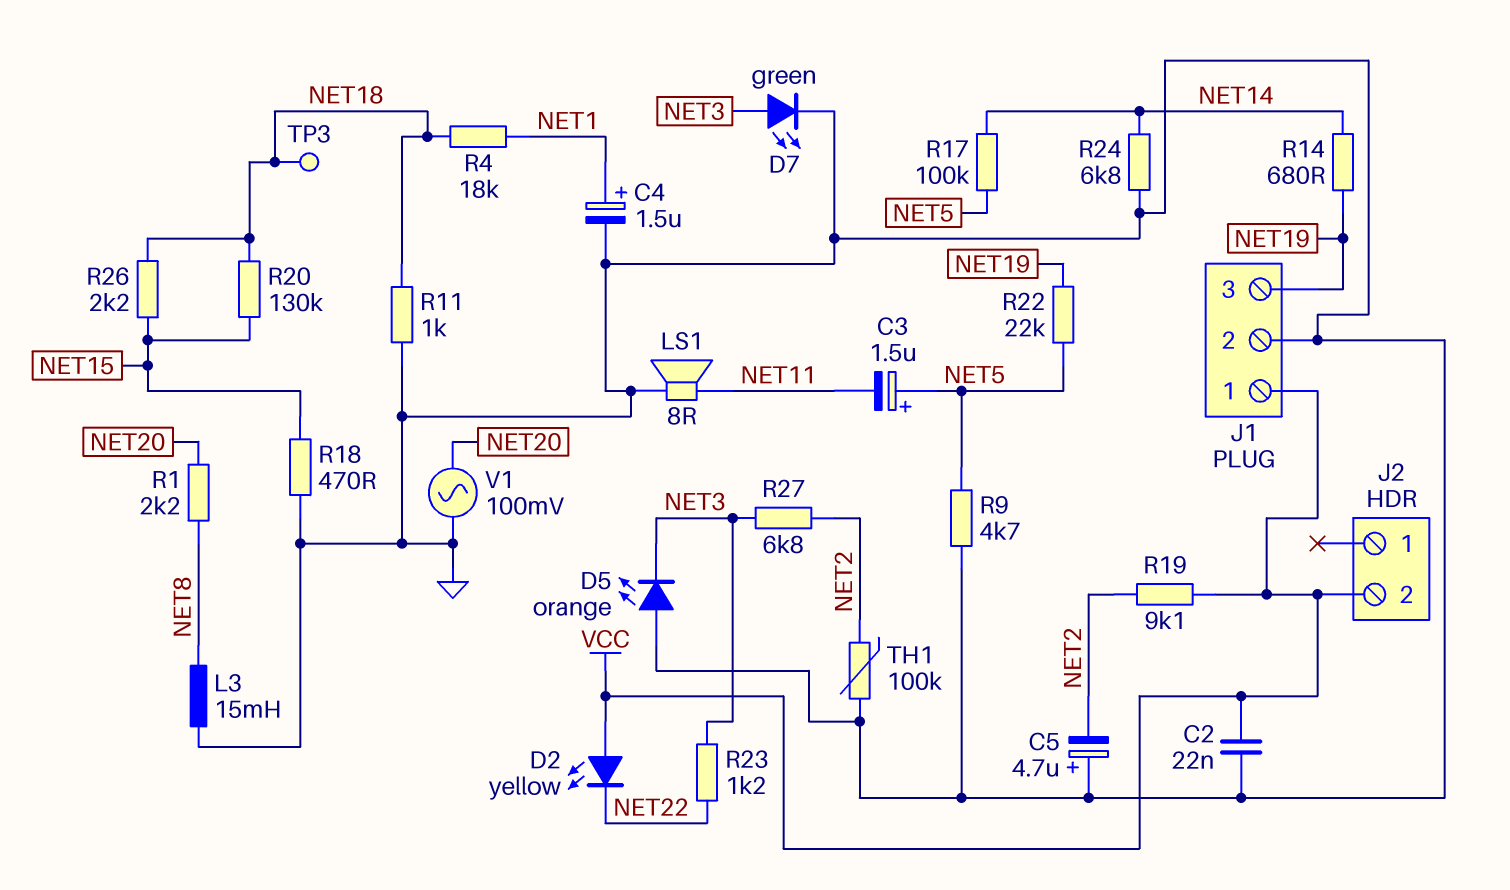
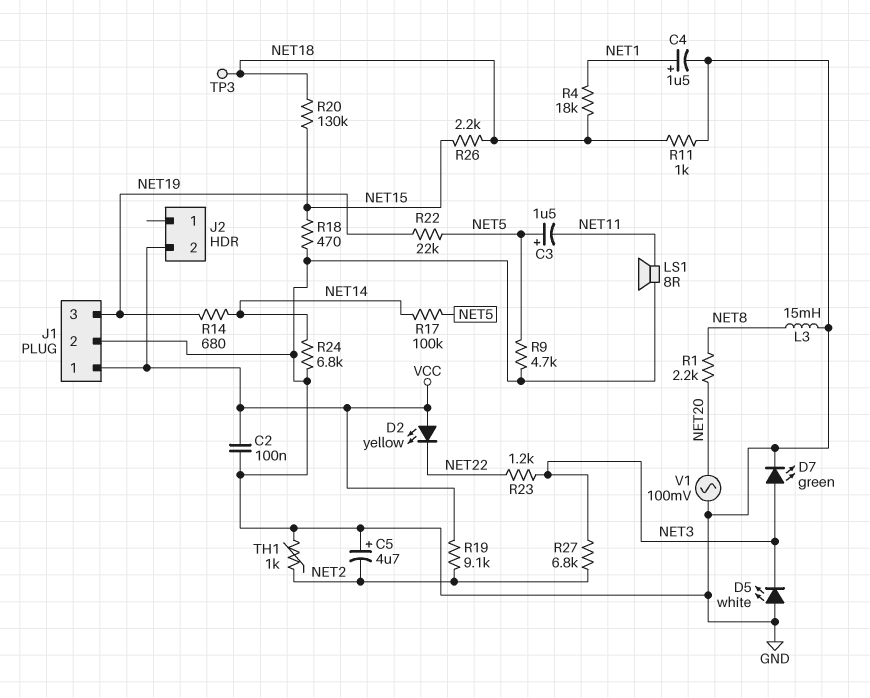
C2: 22nF (GND, VCC) -> 100nF (GND, VCC)
D5: LED orange (A GND, K NET3) -> LED white (A GND, K NET3)
TH1: 100k (GND, NET2) -> 1k (GND, NET2)

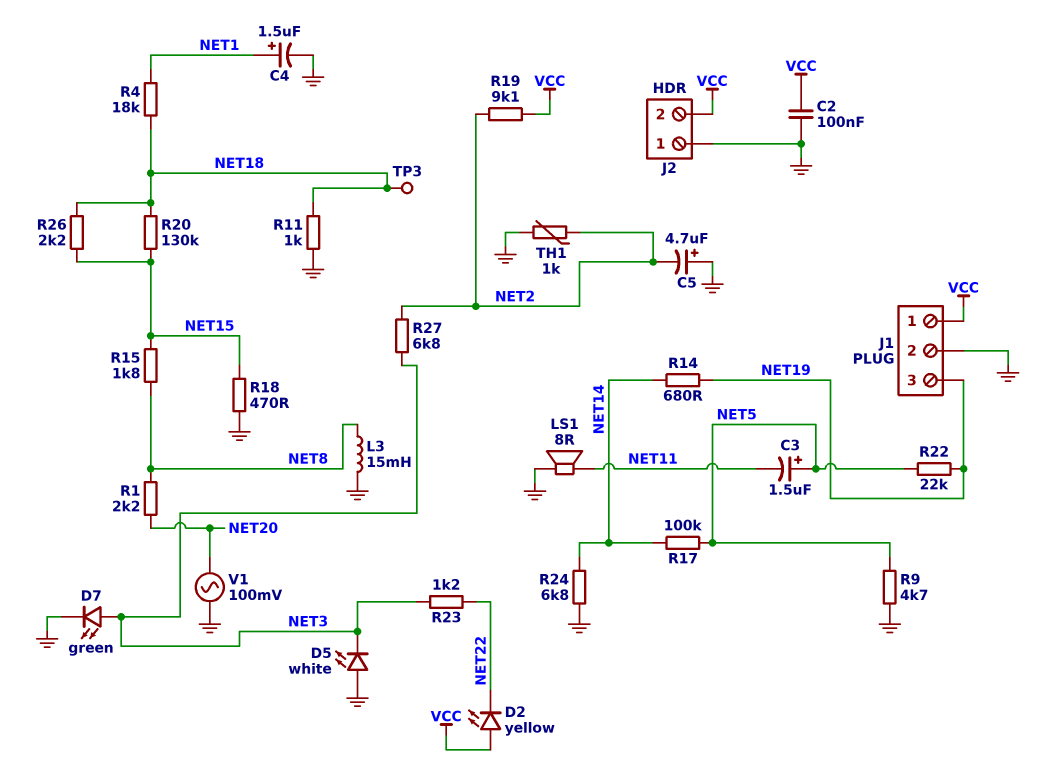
J2 pin 1: none -> GND
R15: none -> 1.8k (NET8, NET15)

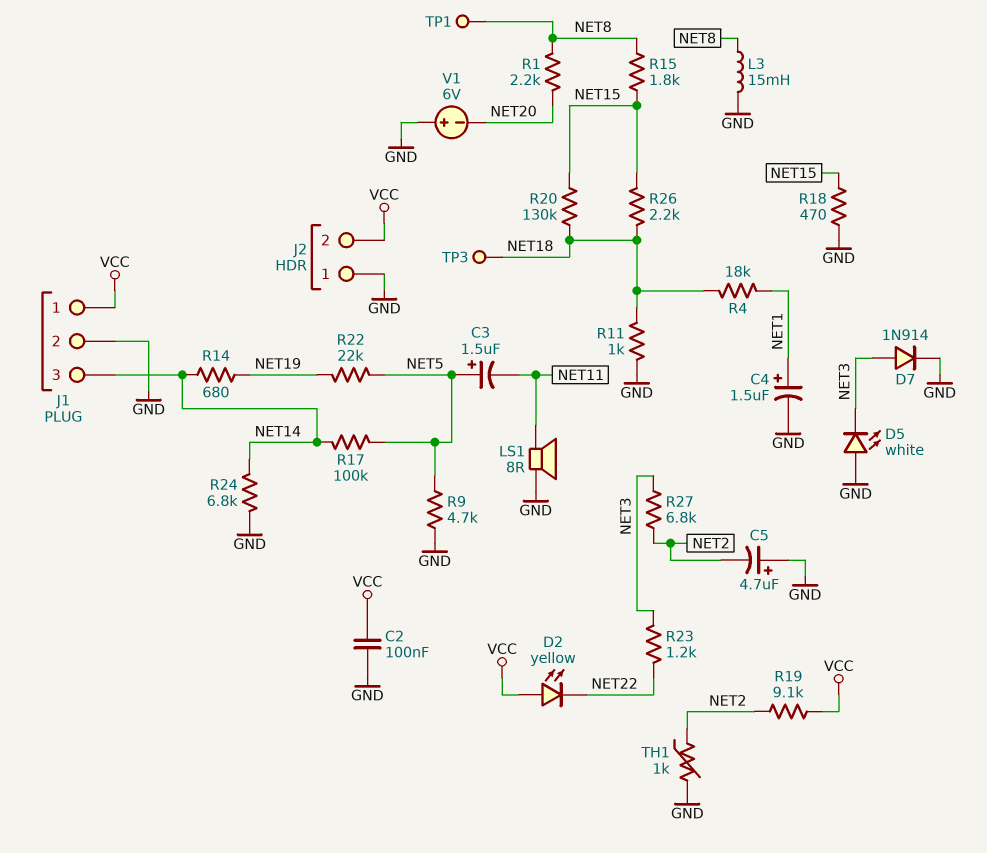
D7: LED green (A NET3, K GND) -> diode 1N914 (A NET3, K GND)
J1 pin 3: NET19 -> NET14
TP1: none -> test point (NET8)
V1: AC 100mV (GND, NET20) -> 6V (plus GND, minus NET20)

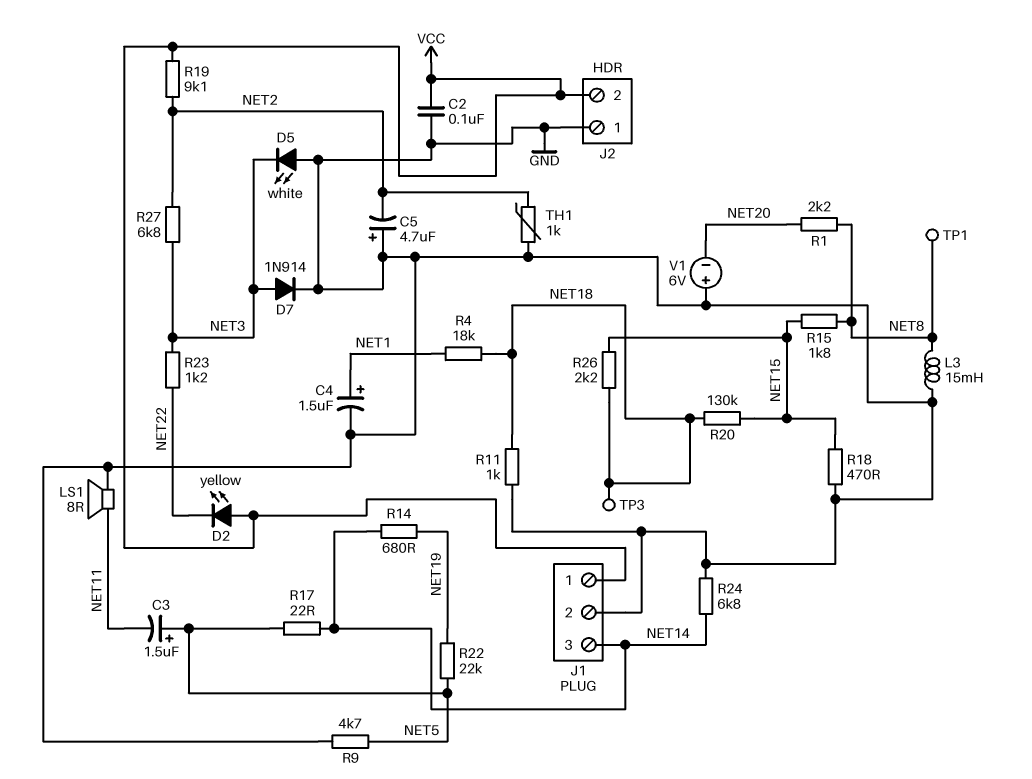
R17: 100k (NET5, NET14) -> 22 (NET5, NET14)

